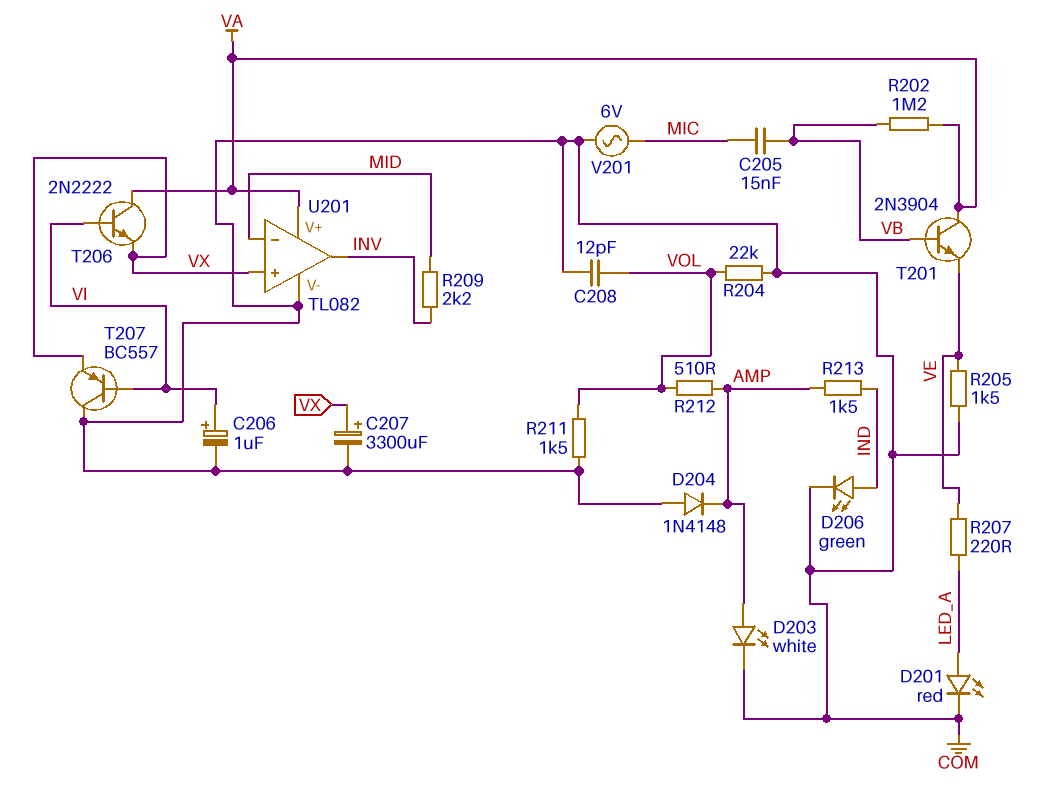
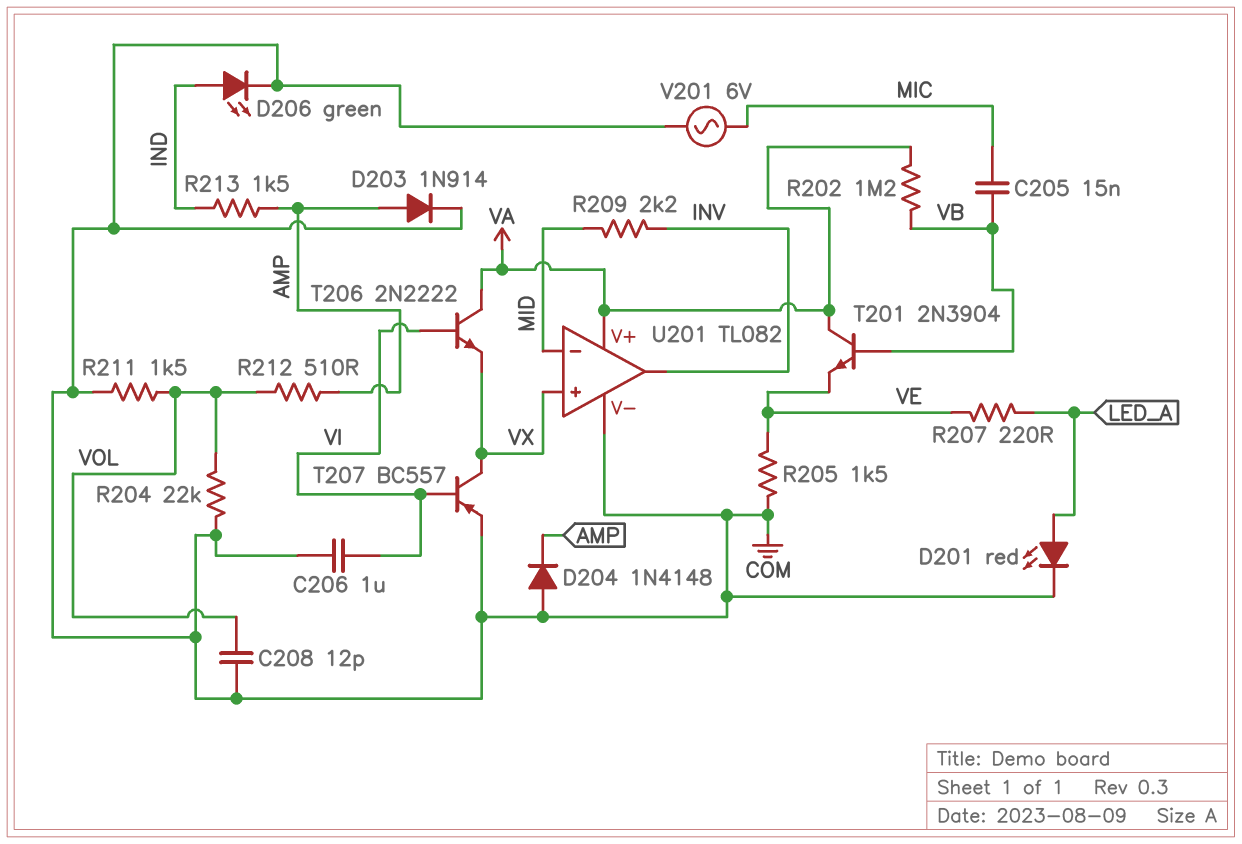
C206: 1uF (plus VI, minus COM) -> 1uF (COM, VI)
C207: 3300uF (plus VX, minus COM) -> none
D203: LED white (A AMP, K COM) -> diode 1N914 (A AMP, K COM)
T207: PNP BC557 (B VI, C COM, E VX) -> PNP BC557 (B VI, C VX, E COM)

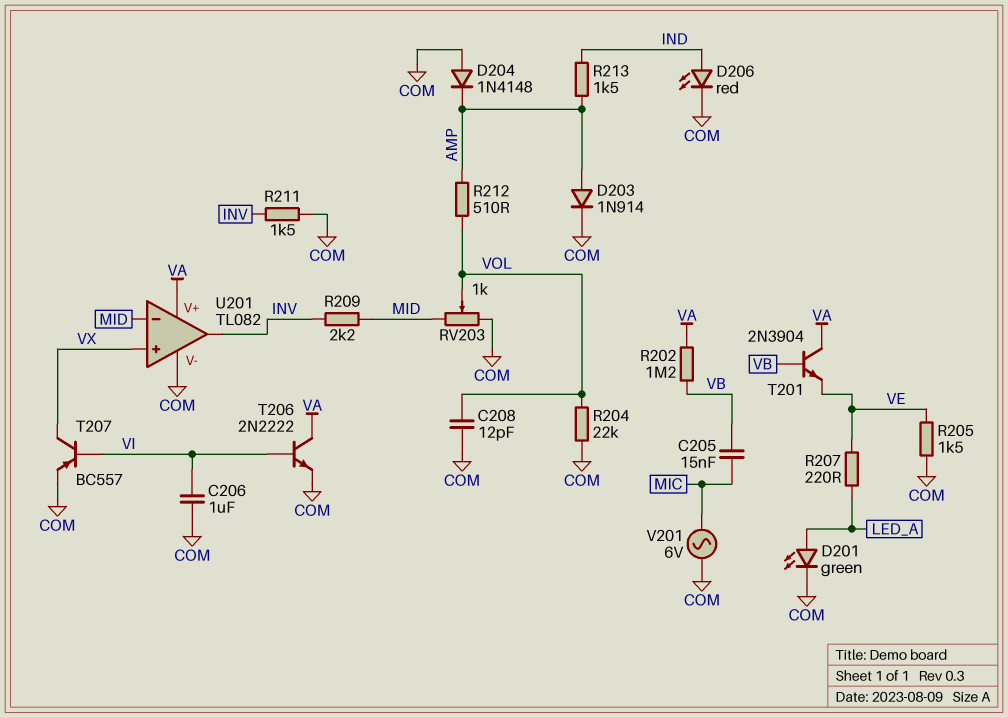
D201: LED red (A LED_A, K COM) -> LED green (A LED_A, K COM)
D206: LED green (A IND, K COM) -> LED red (A IND, K COM)
R211: 1.5k (COM, VOL) -> 1.5k (COM, INV)
RV203: none -> 1k (COM, MID, wiper VOL)
T206: NPN 2N2222 (B VI, C VA, E VX) -> NPN 2N2222 (B VI, C VA, E COM)

